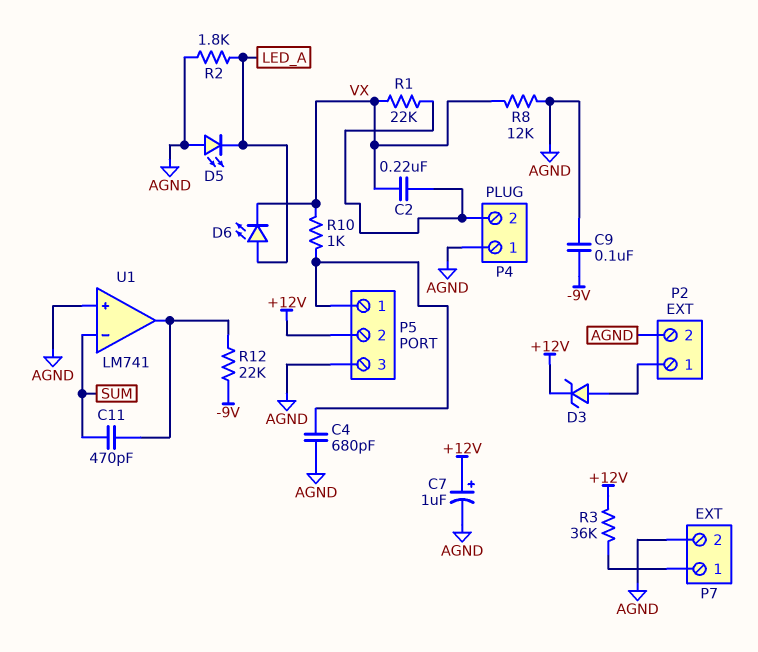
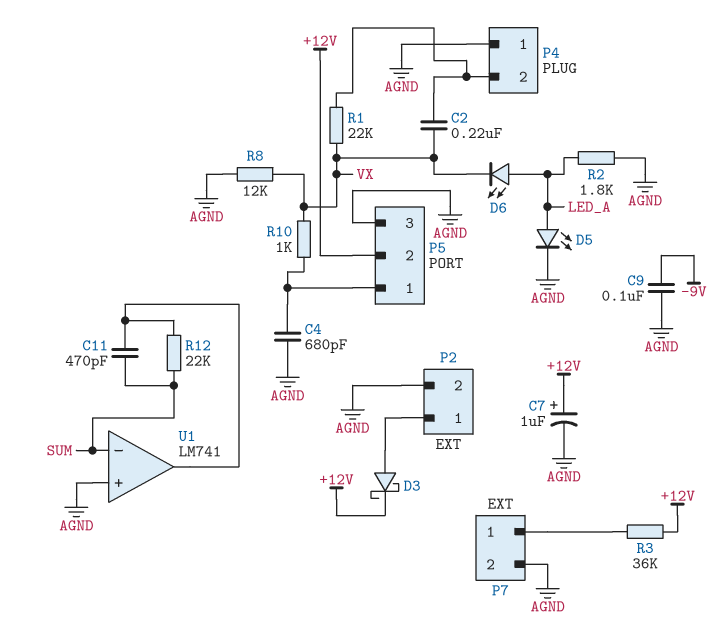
D3: zener (A P2/1, K +12V) -> schottky (A P2/1, K +12V)
D5: LED (A AGND, K LED_A) -> LED (A LED_A, K AGND)
R12: 22k (-9V, U1/out) -> 22k (SUM, U1/out)

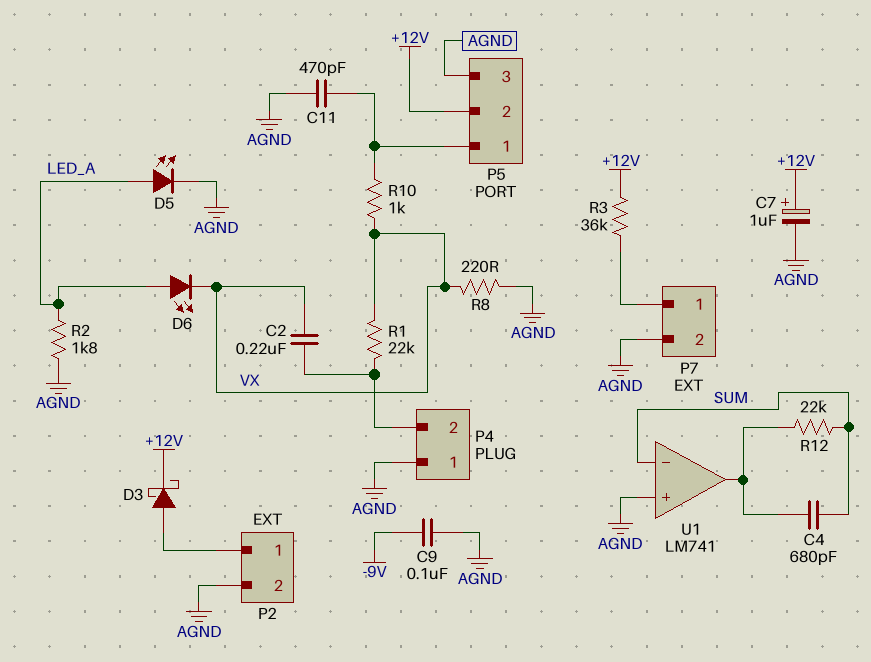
C4: 680pF (AGND, P5/1) -> 680pF (SUM, U1/out)
C11: 470pF (SUM, U1/out) -> 470pF (AGND, P5/1)
R8: 12k (AGND, VX) -> 220 (AGND, VX)

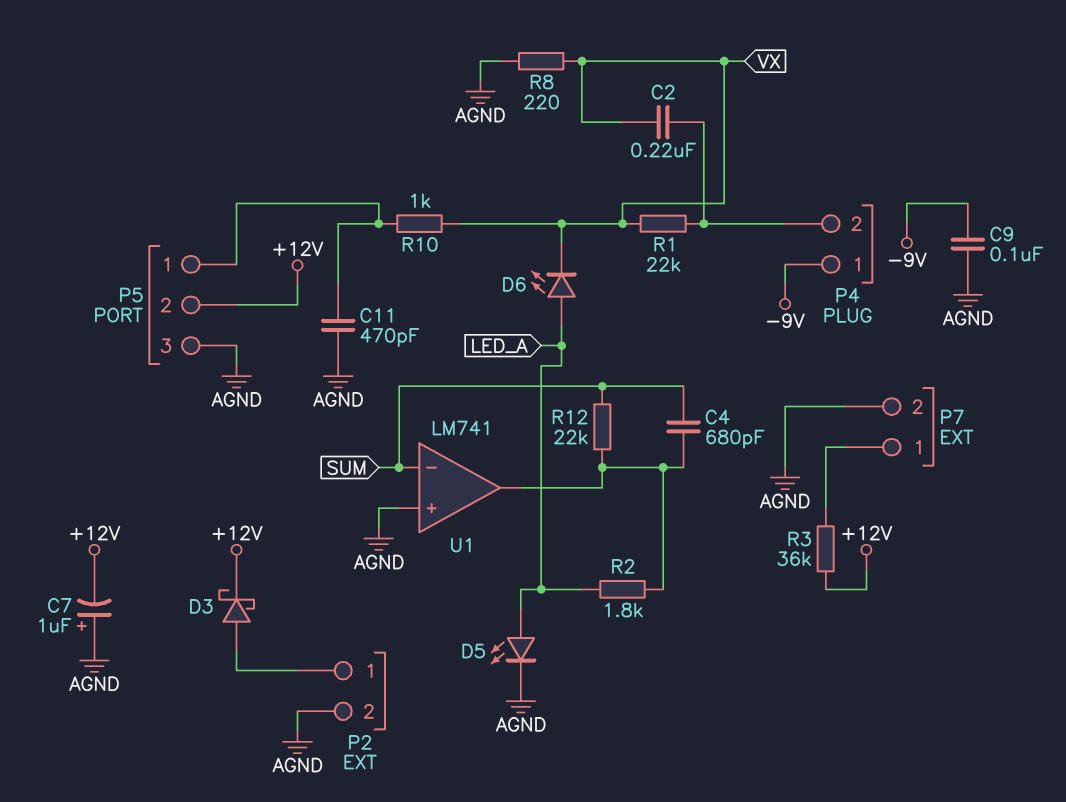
C7: 1uF (plus +12V, minus AGND) -> 1uF (plus AGND, minus +12V)
P4 pin 1: AGND -> -9V
R2: 1.8k (AGND, LED_A) -> 1.8k (LED_A, U1/out)

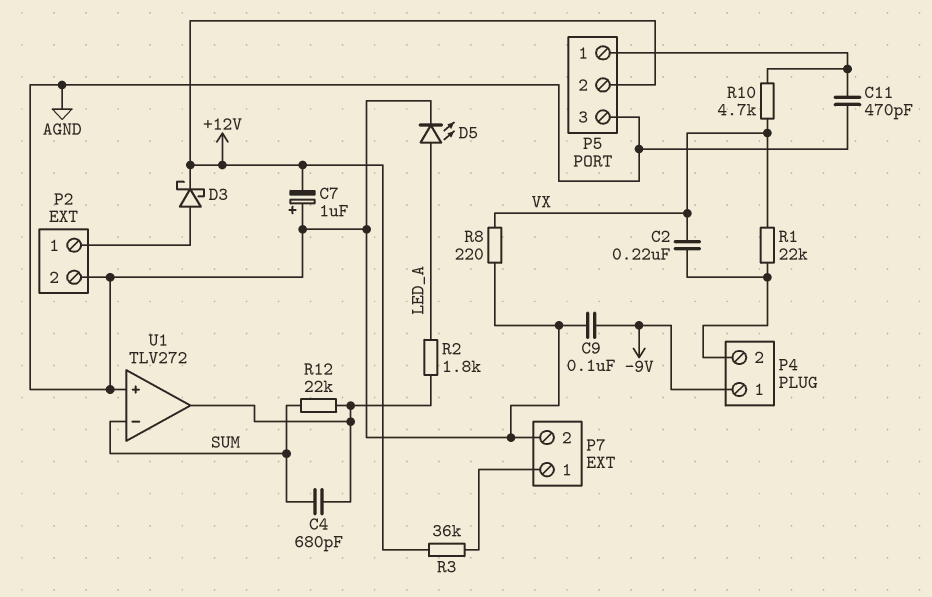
D6: LED (A LED_A, K VX) -> none
R10: 1k (P5/1, VX) -> 4.7k (P5/1, VX)
U1: LM741 -> TLV272

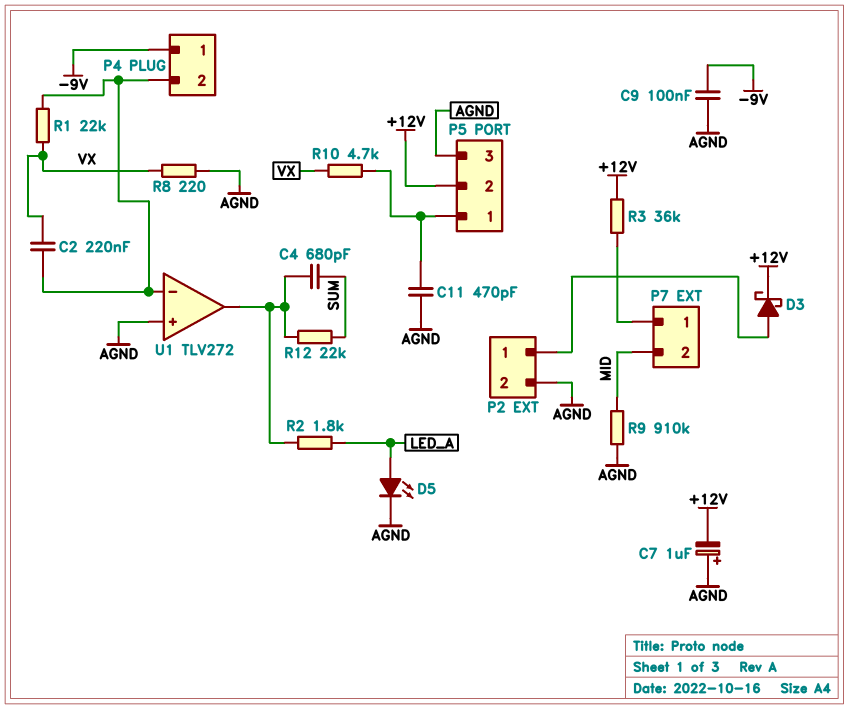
P7 pin 2: AGND -> MID
R9: none -> 910k (AGND, MID)
U1 pin in-: SUM -> P4/2

